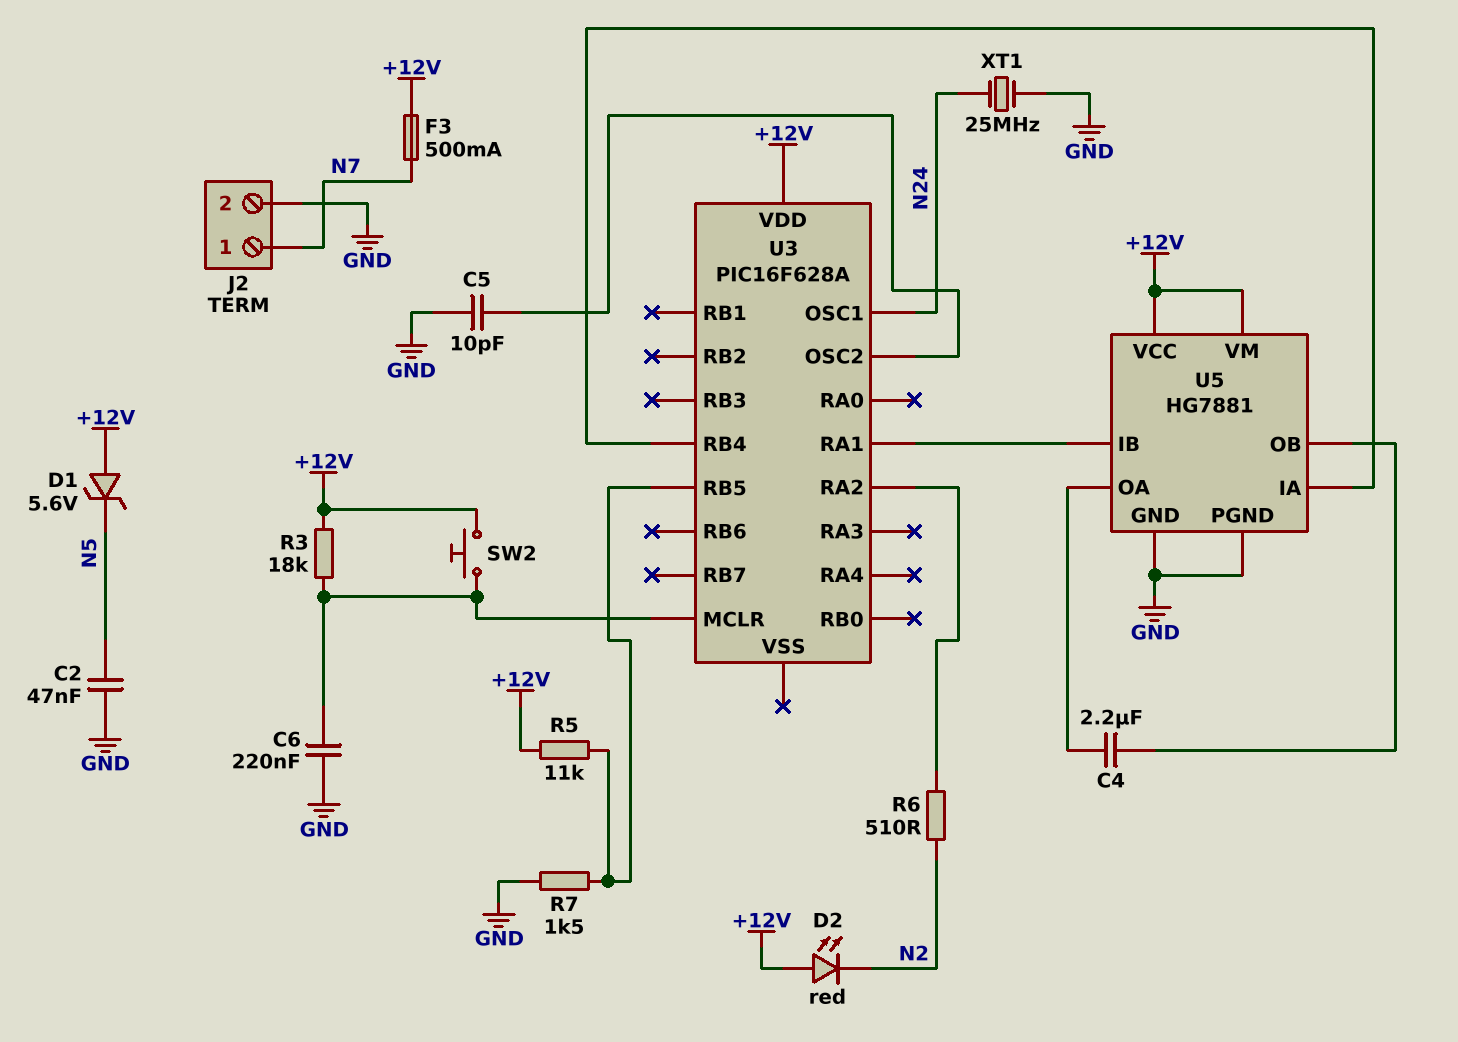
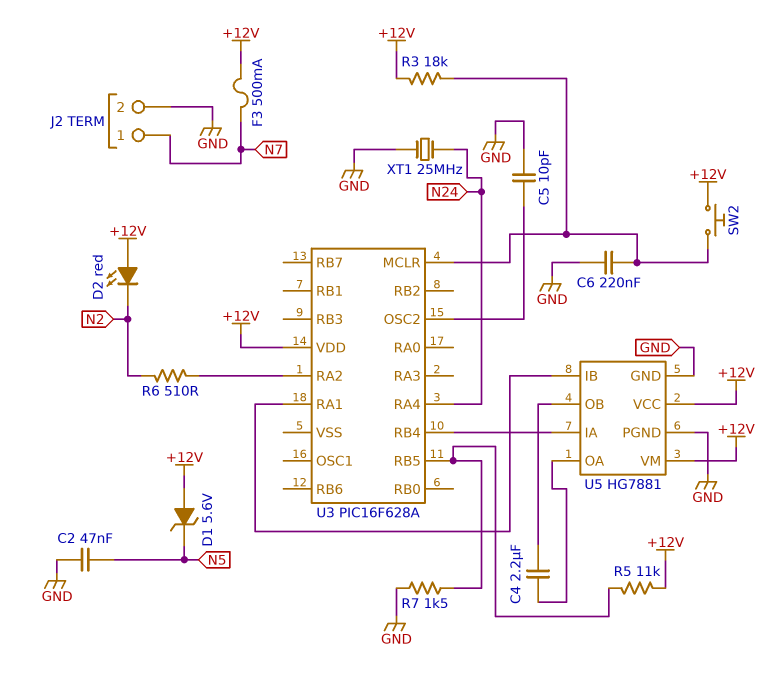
U3 pin OSC1: N24 -> none
U3 pin RA4: none -> N24

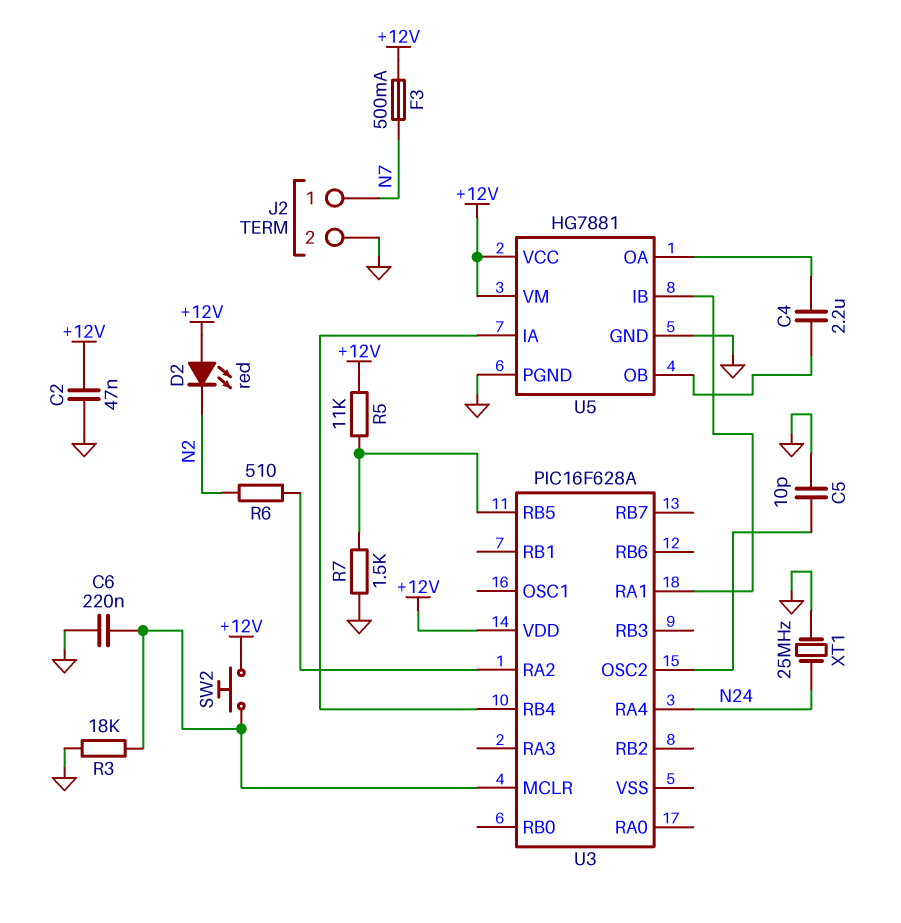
C2: 47nF (GND, N5) -> 47nF (+12V, GND)
D1: zener 5.6V (A +12V, K N5) -> none
R3: 18k (+12V, U3/MCLR) -> 18k (GND, U3/MCLR)

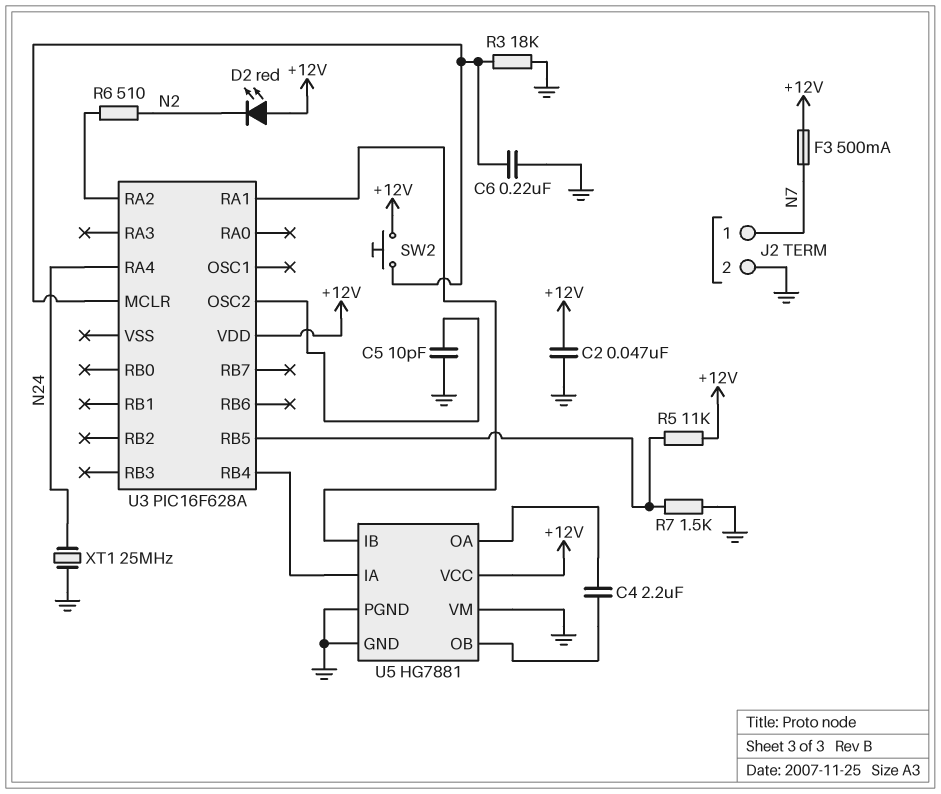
U5 pin VM: +12V -> GND

